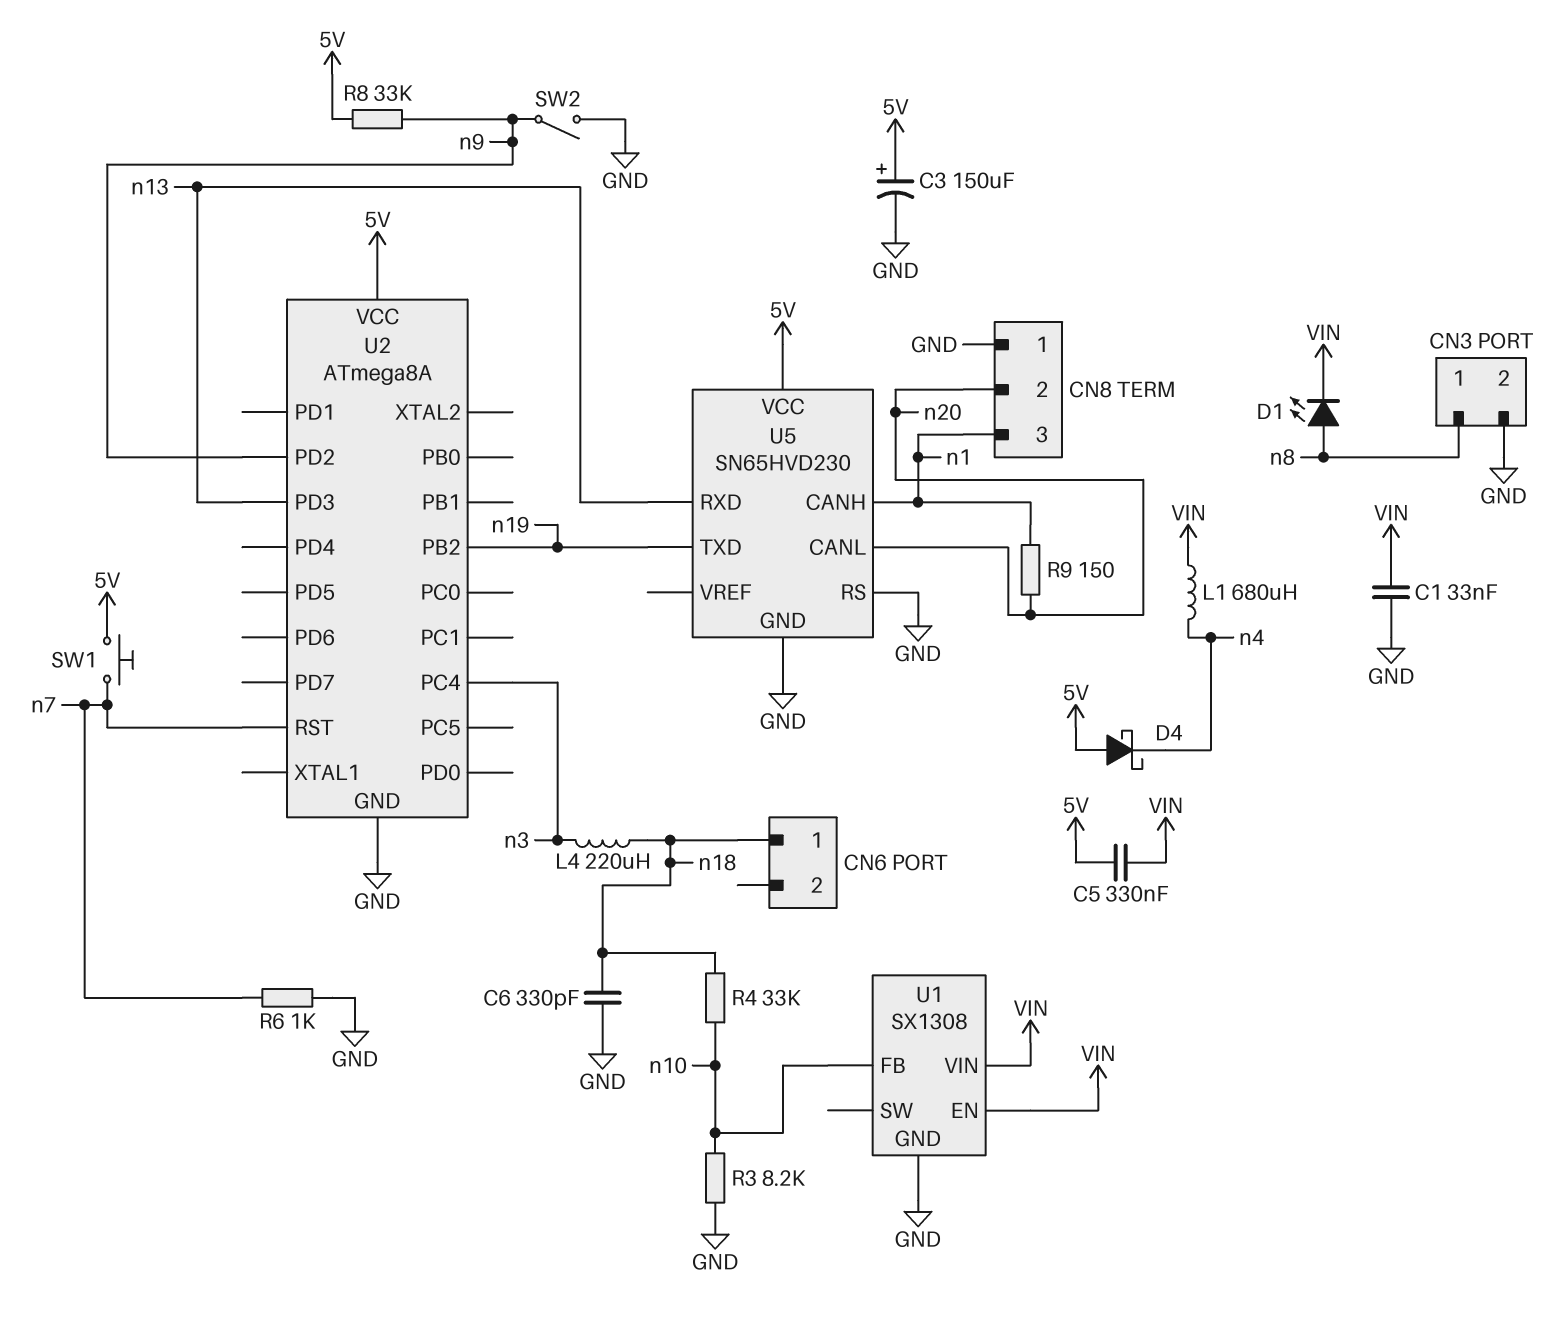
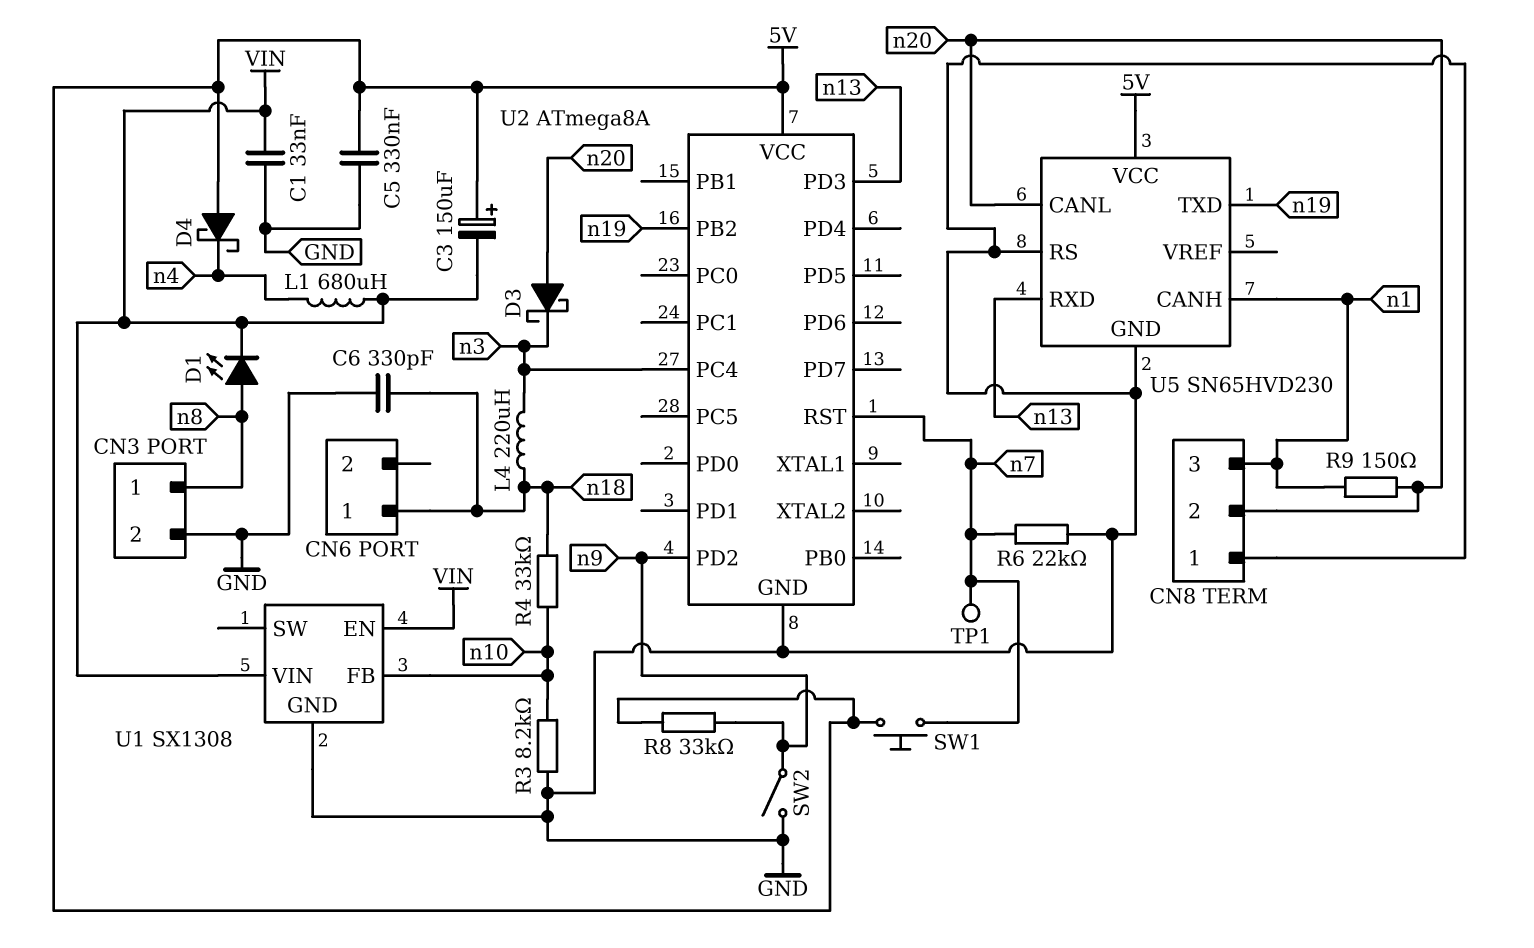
C3: 150uF (plus 5V, minus GND) -> 150uF (plus 5V, minus VIN)
C5: 330nF (5V, VIN) -> 330nF (5V, GND)
D3: none -> schottky (A n20, K n3)
R6: 1k (GND, n7) -> 22k (GND, n7)
TP1: none -> test point (n7)

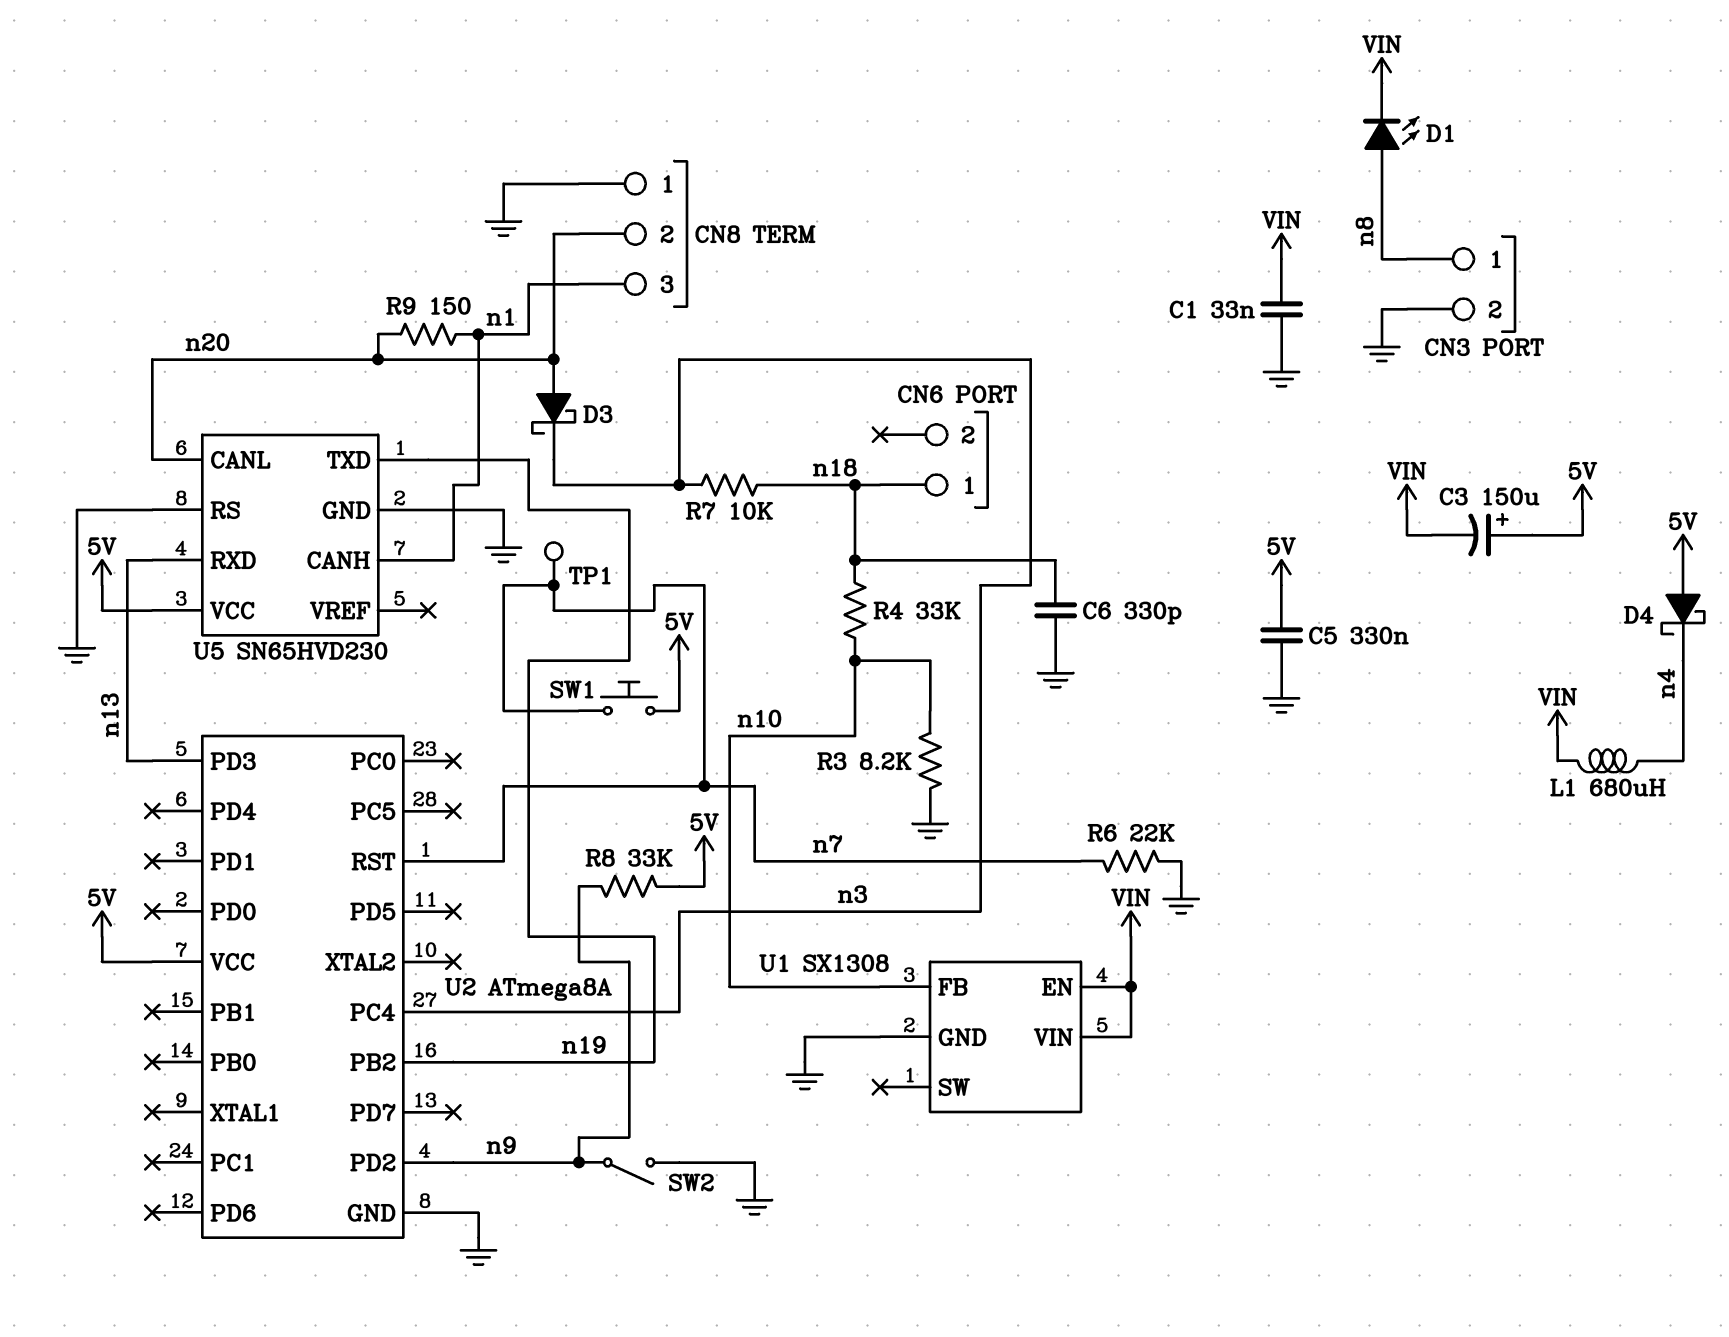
L4: 220uH (n3, n18) -> none
R7: none -> 10k (n3, n18)

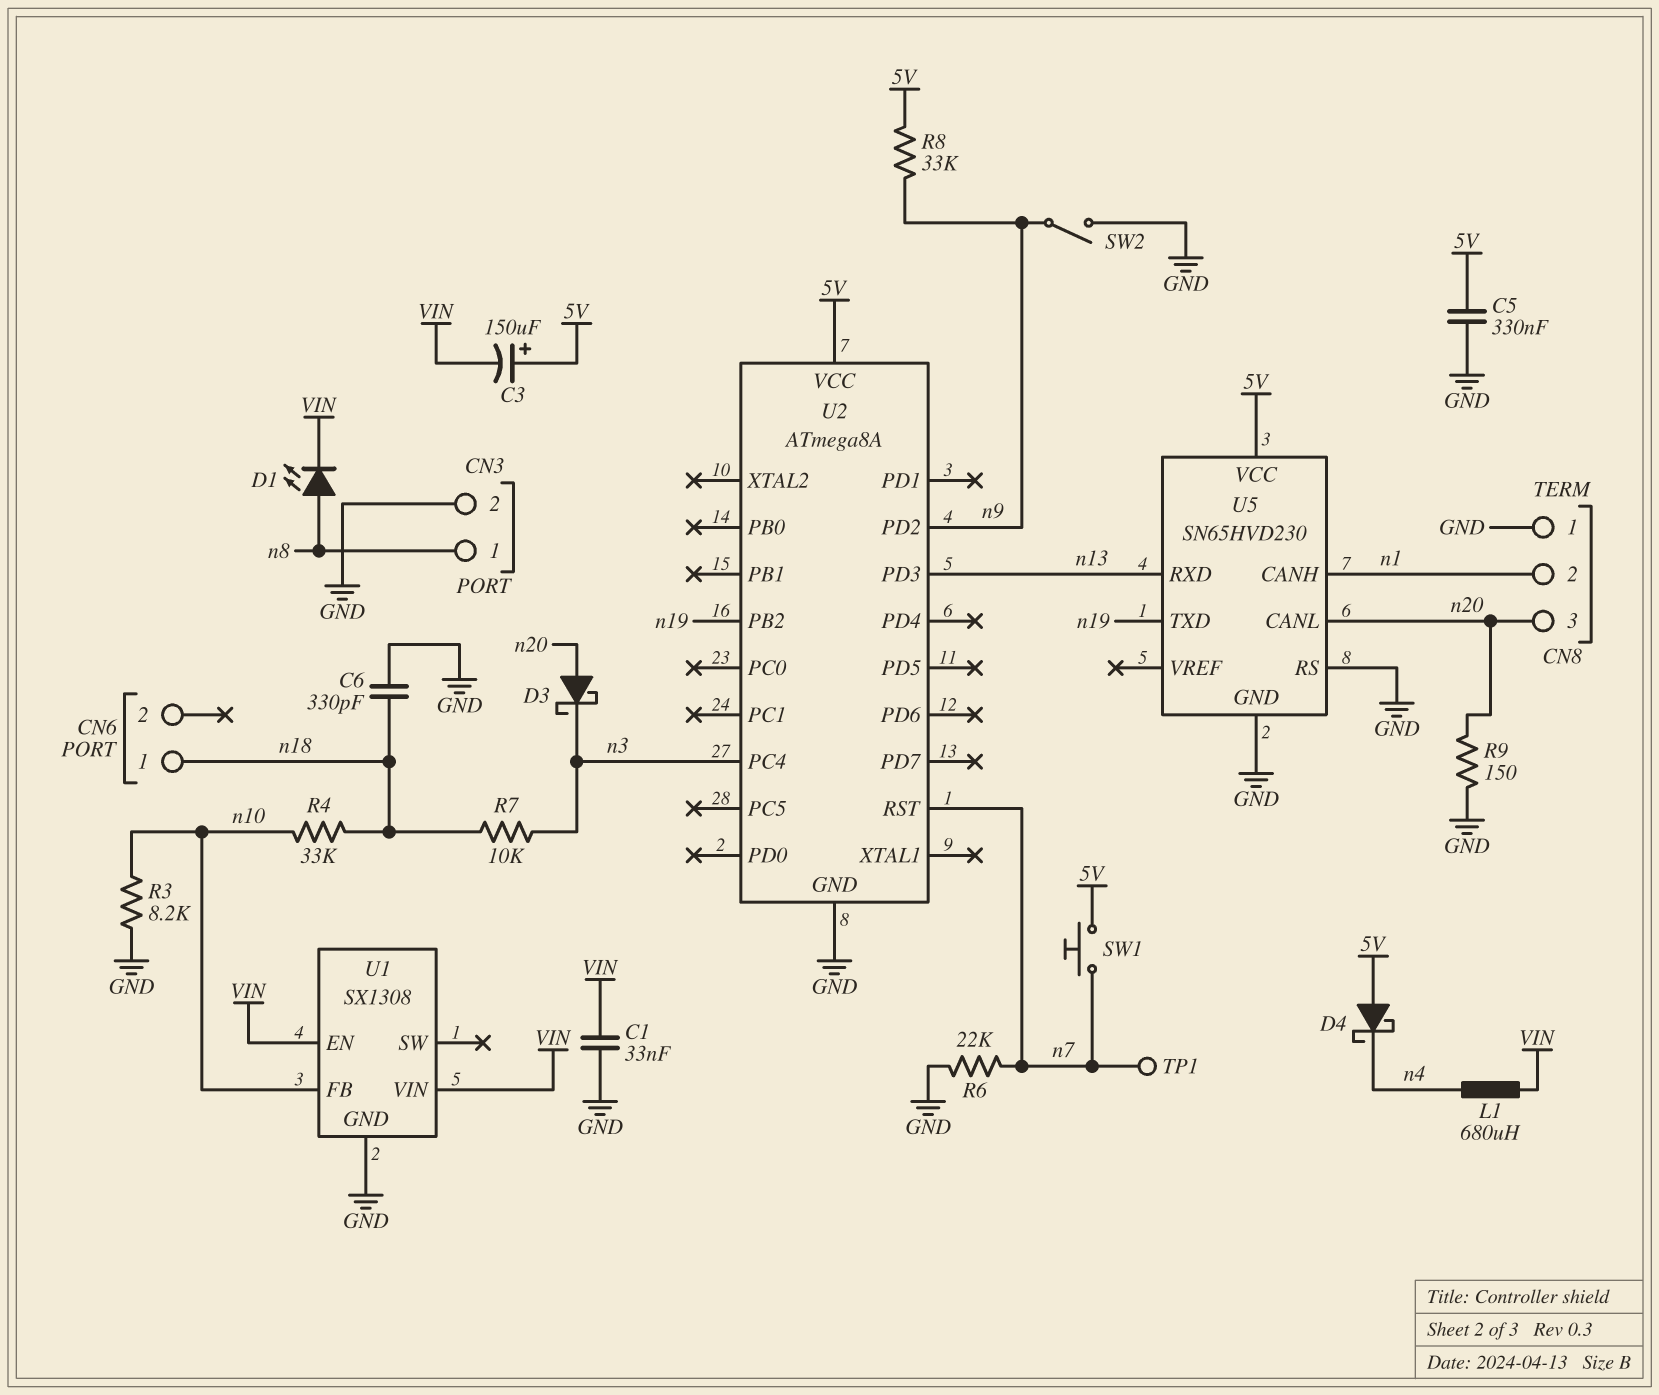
CN8 pin 2: n20 -> n1
CN8 pin 3: n1 -> n20
R9: 150 (n1, n20) -> 150 (GND, n20)

